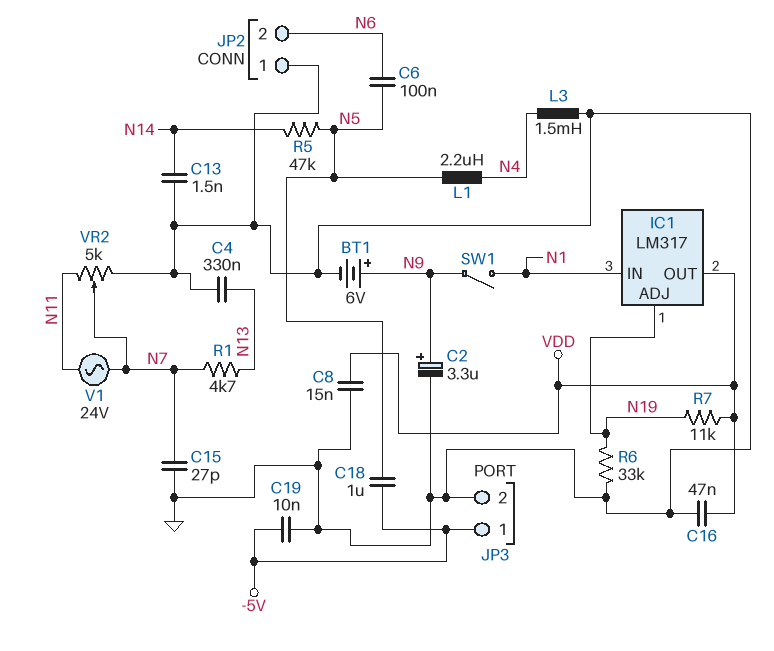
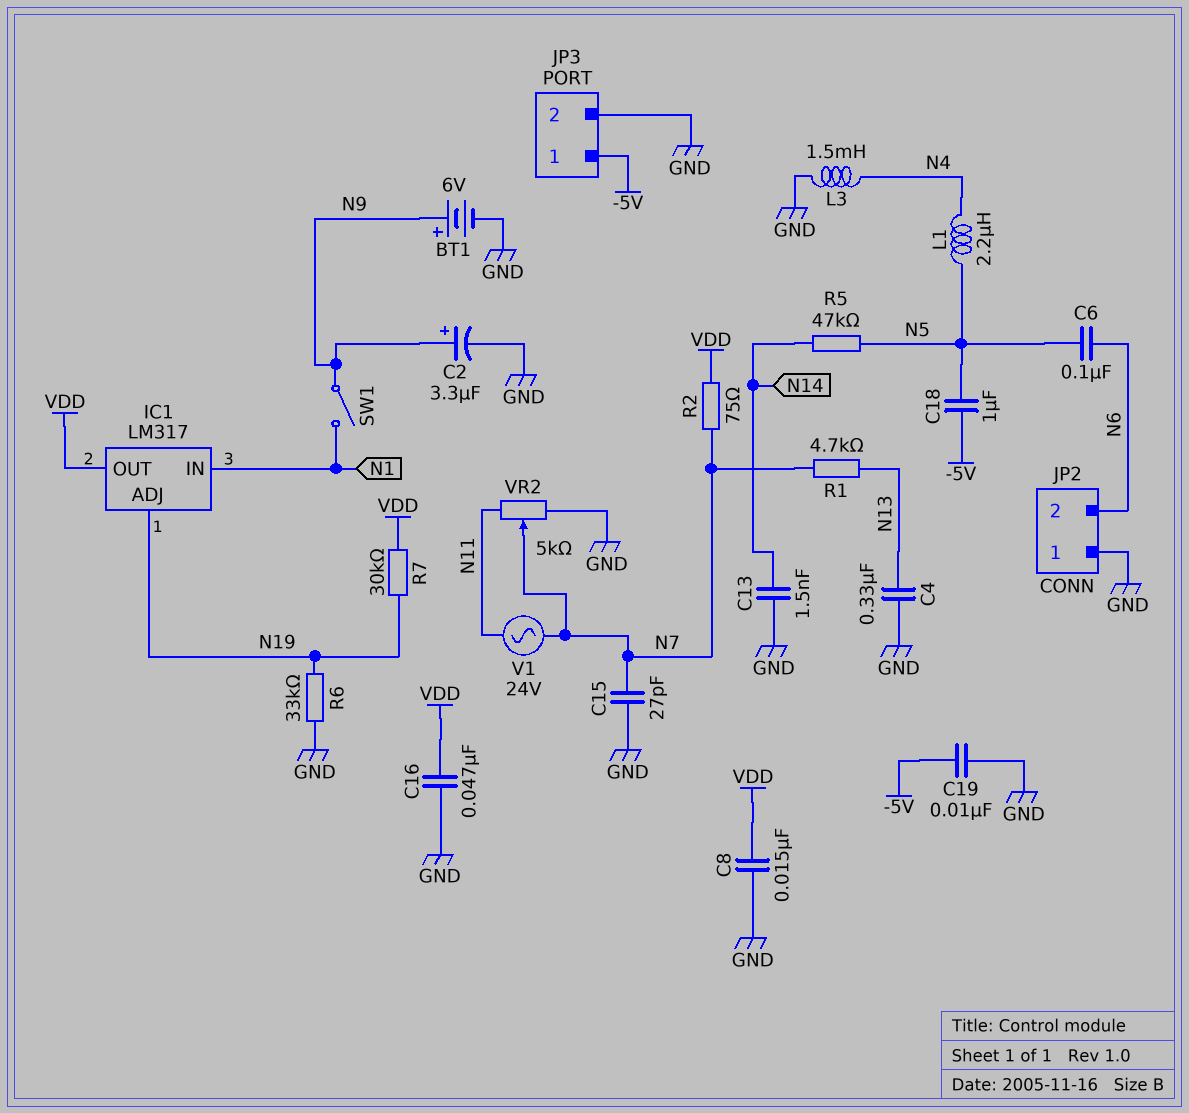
R2: none -> 75 (N7, VDD)
R7: 11k (N19, VDD) -> 30k (N19, VDD)

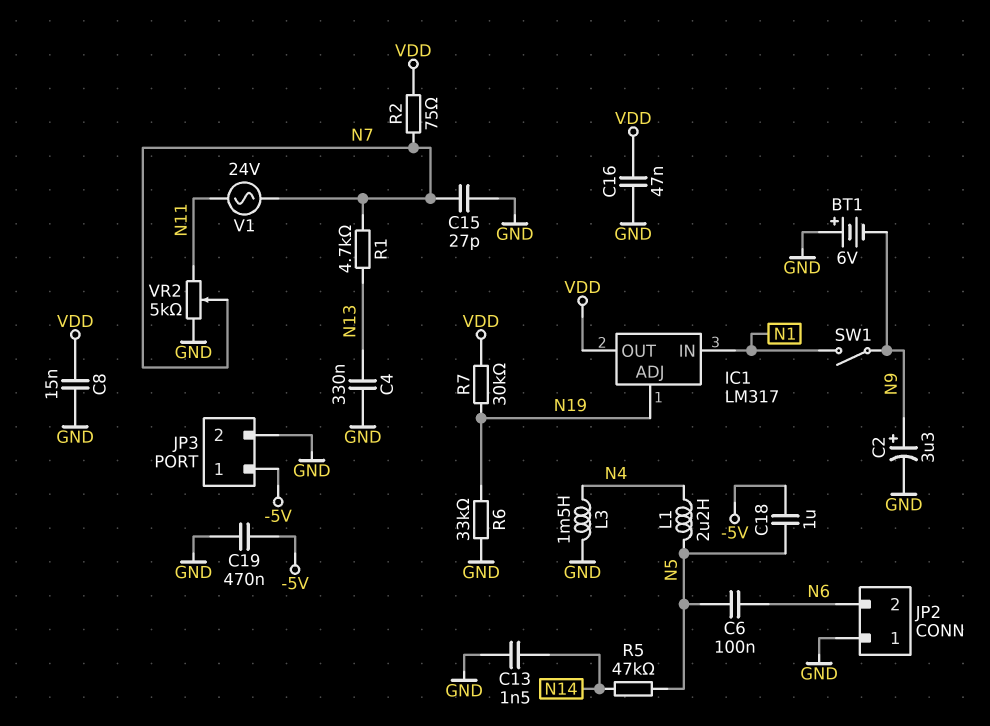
BT1: 6V (plus N9, minus GND) -> 6V (plus GND, minus N9)
C19: 10nF (-5V, GND) -> 470nF (-5V, GND)

